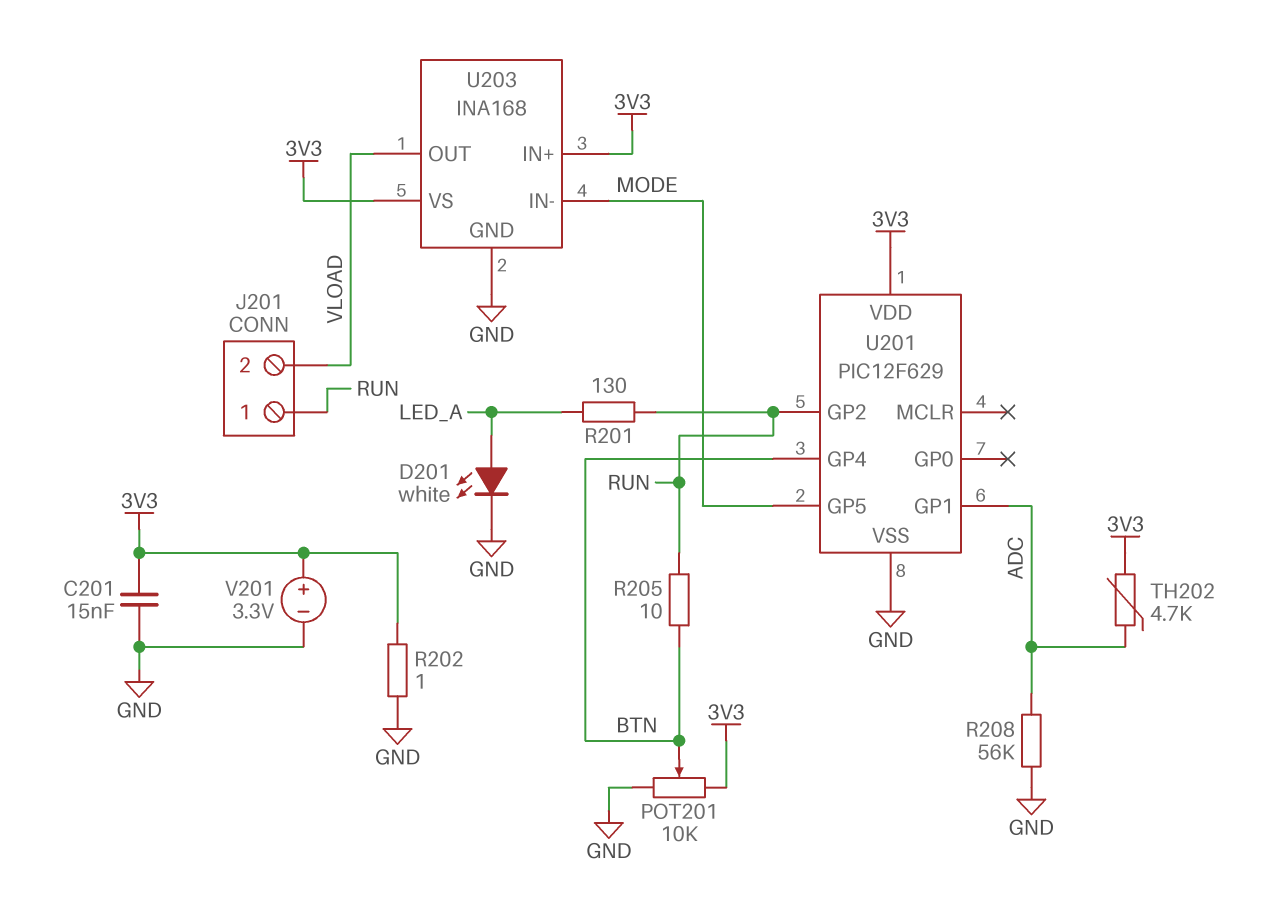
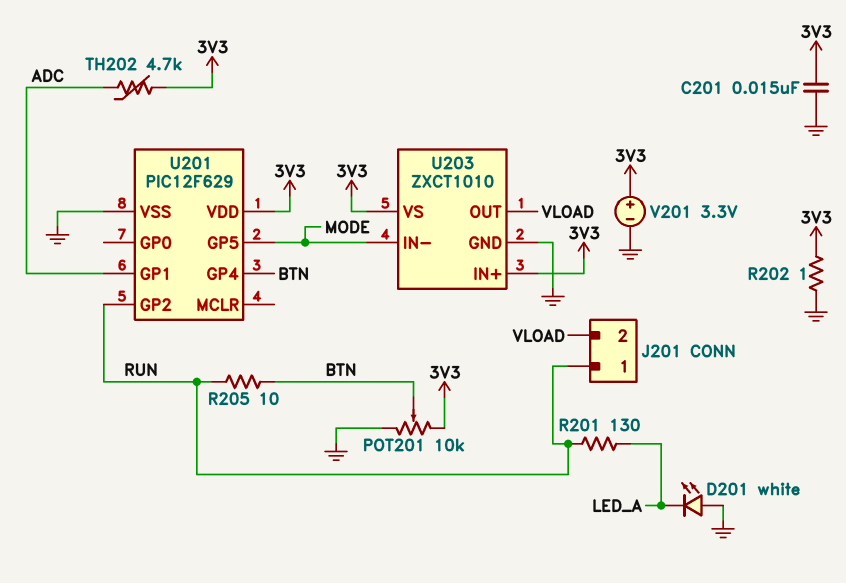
D201: LED white (A LED_A, K GND) -> LED white (A GND, K LED_A)
R208: 56k (ADC, GND) -> none
U203: INA168 -> ZXCT1010

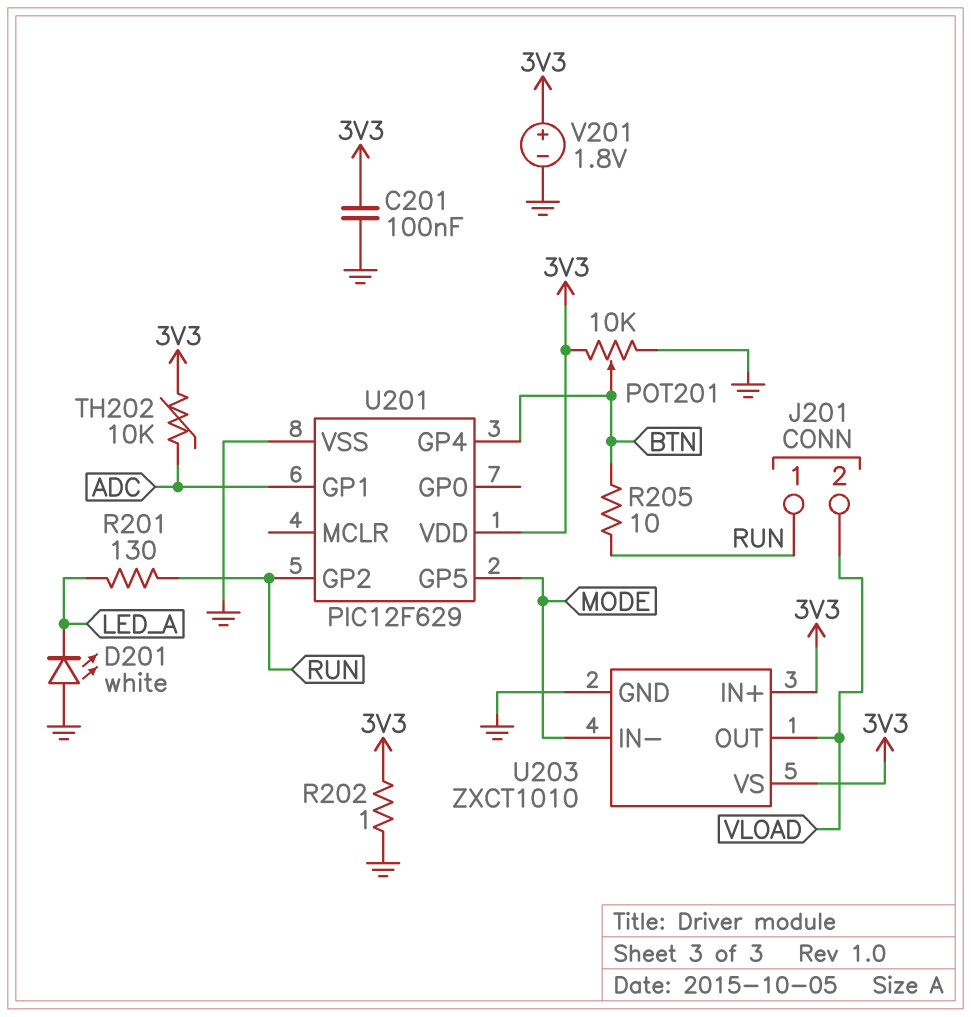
C201: 15nF (3V3, GND) -> 100nF (3V3, GND)
TH202: 4.7k (3V3, ADC) -> 10k (3V3, ADC)
V201: 3.3V (plus 3V3, minus GND) -> 1.8V (plus 3V3, minus GND)

